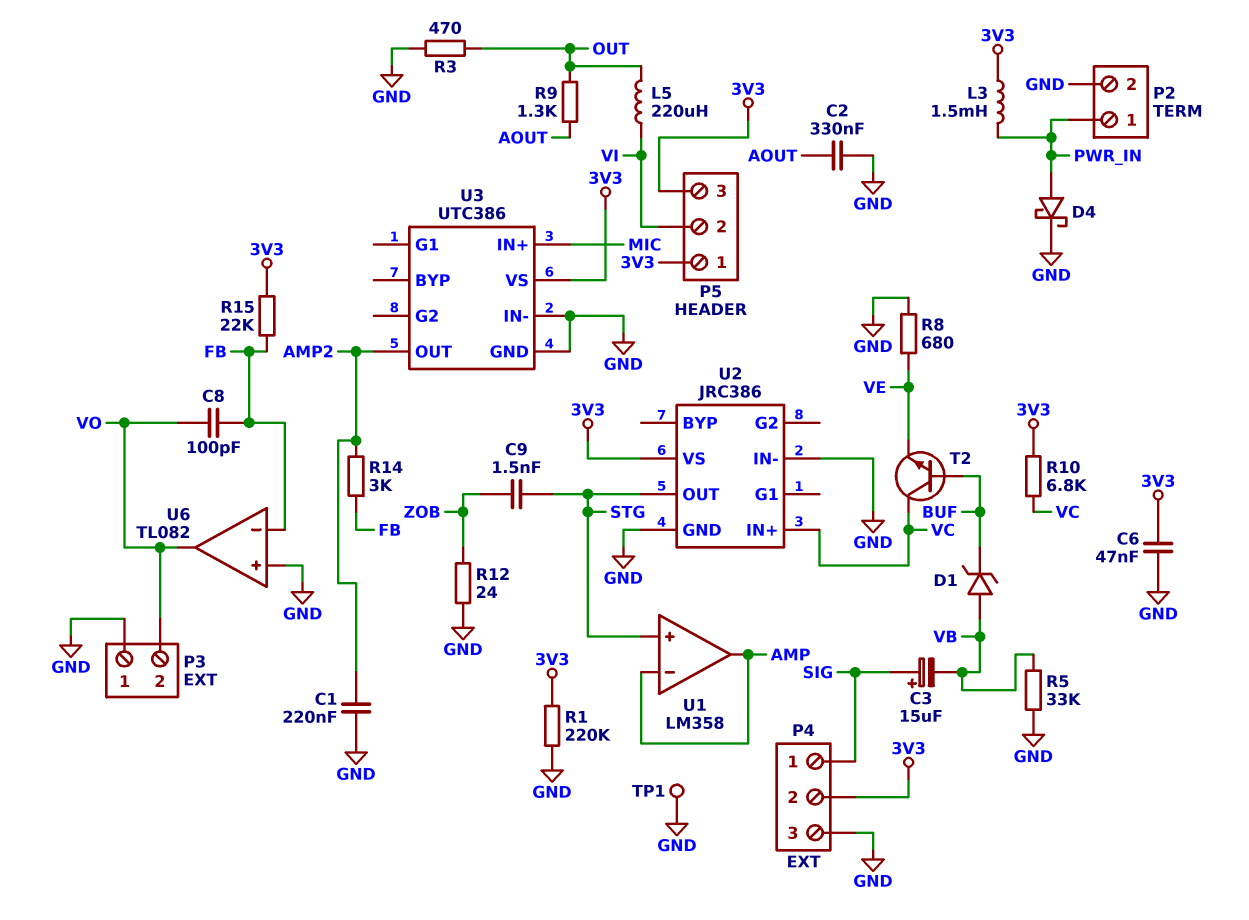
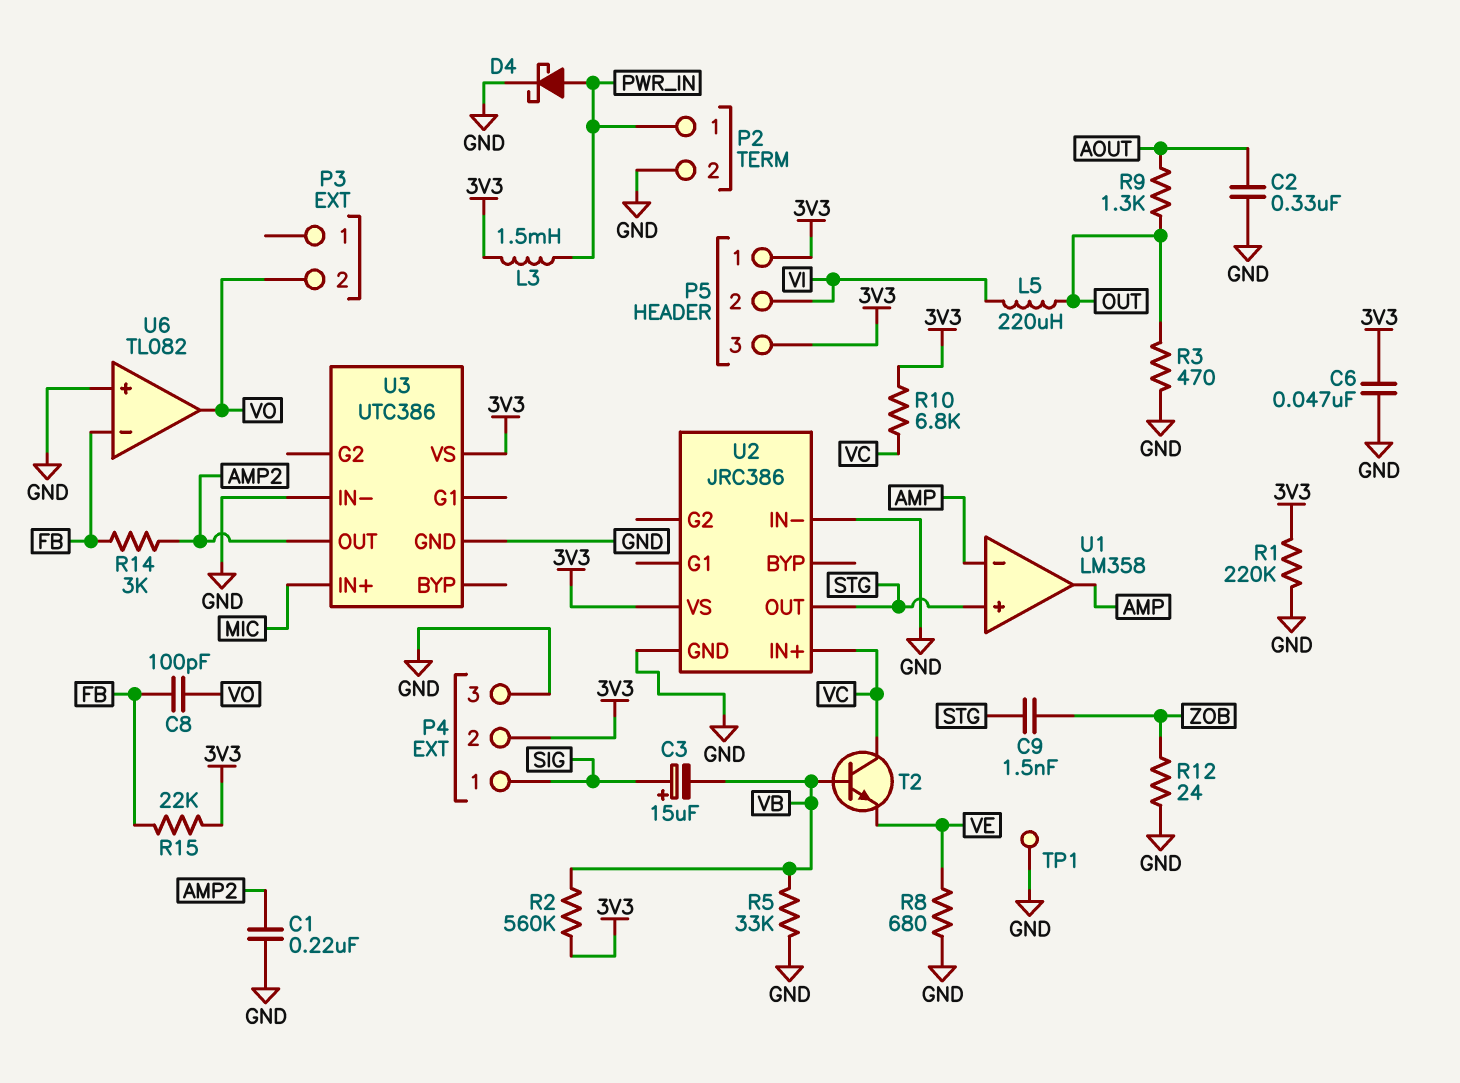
D1: zener (A VB, K BUF) -> none
P3 pin 1: GND -> none
R2: none -> 560k (3V3, VB)
T2: NPN (B BUF, C VC, E VE) -> NPN (B VB, C VC, E VE)

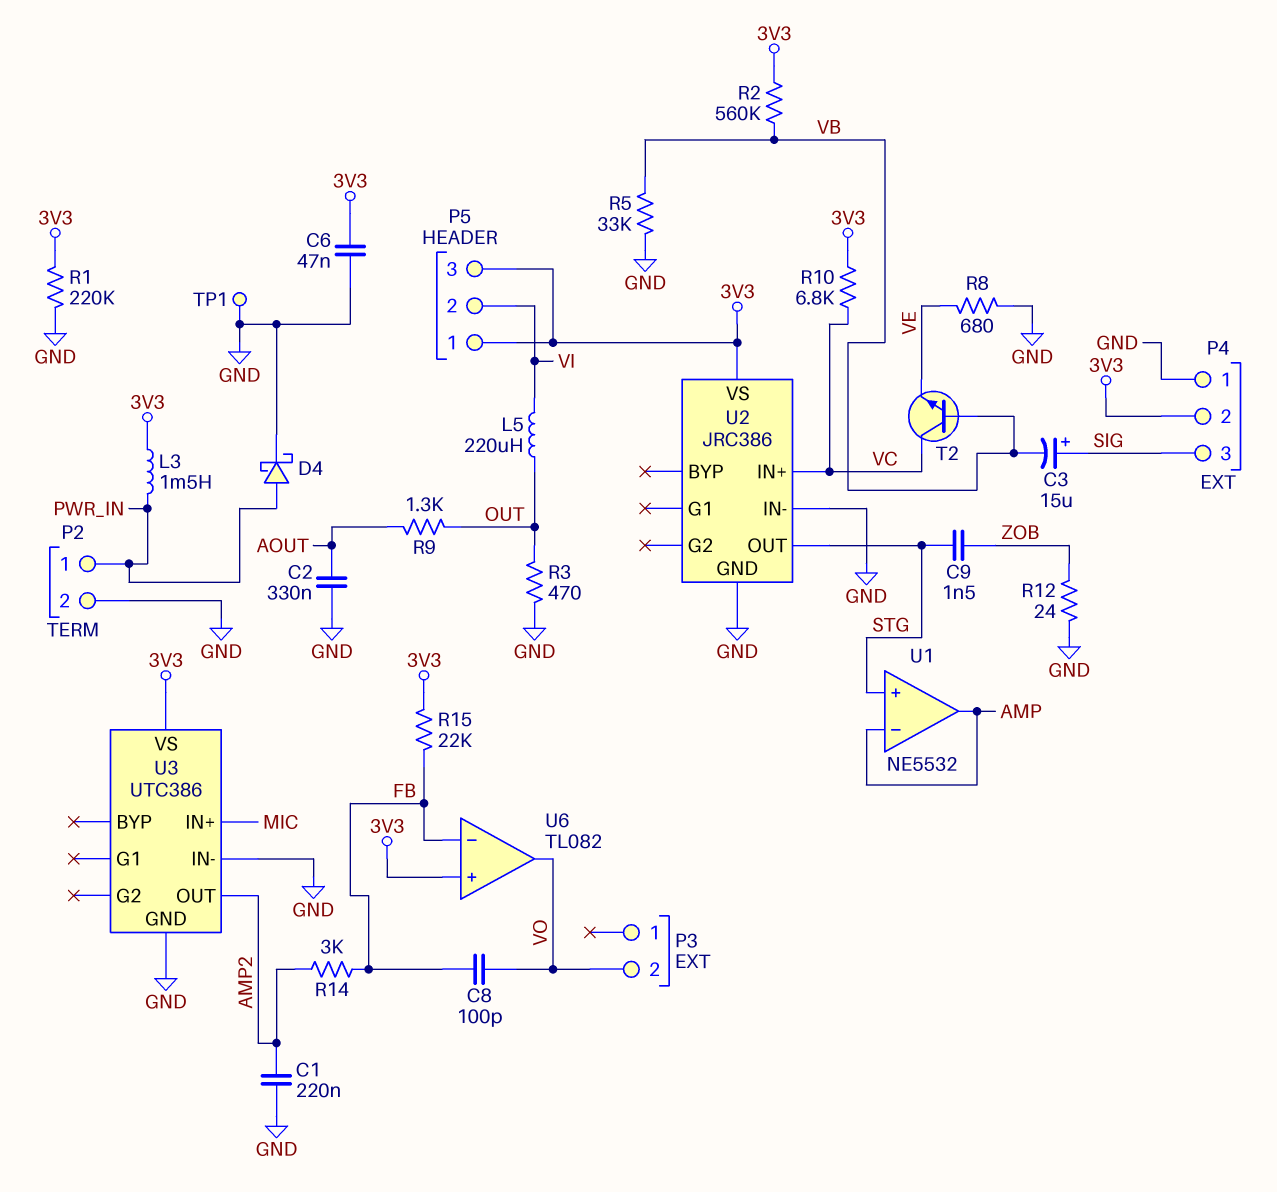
P4 pin 1: SIG -> GND
P4 pin 3: GND -> SIG
U1: LM358 -> NE5532
U6 pin in+: GND -> 3V3

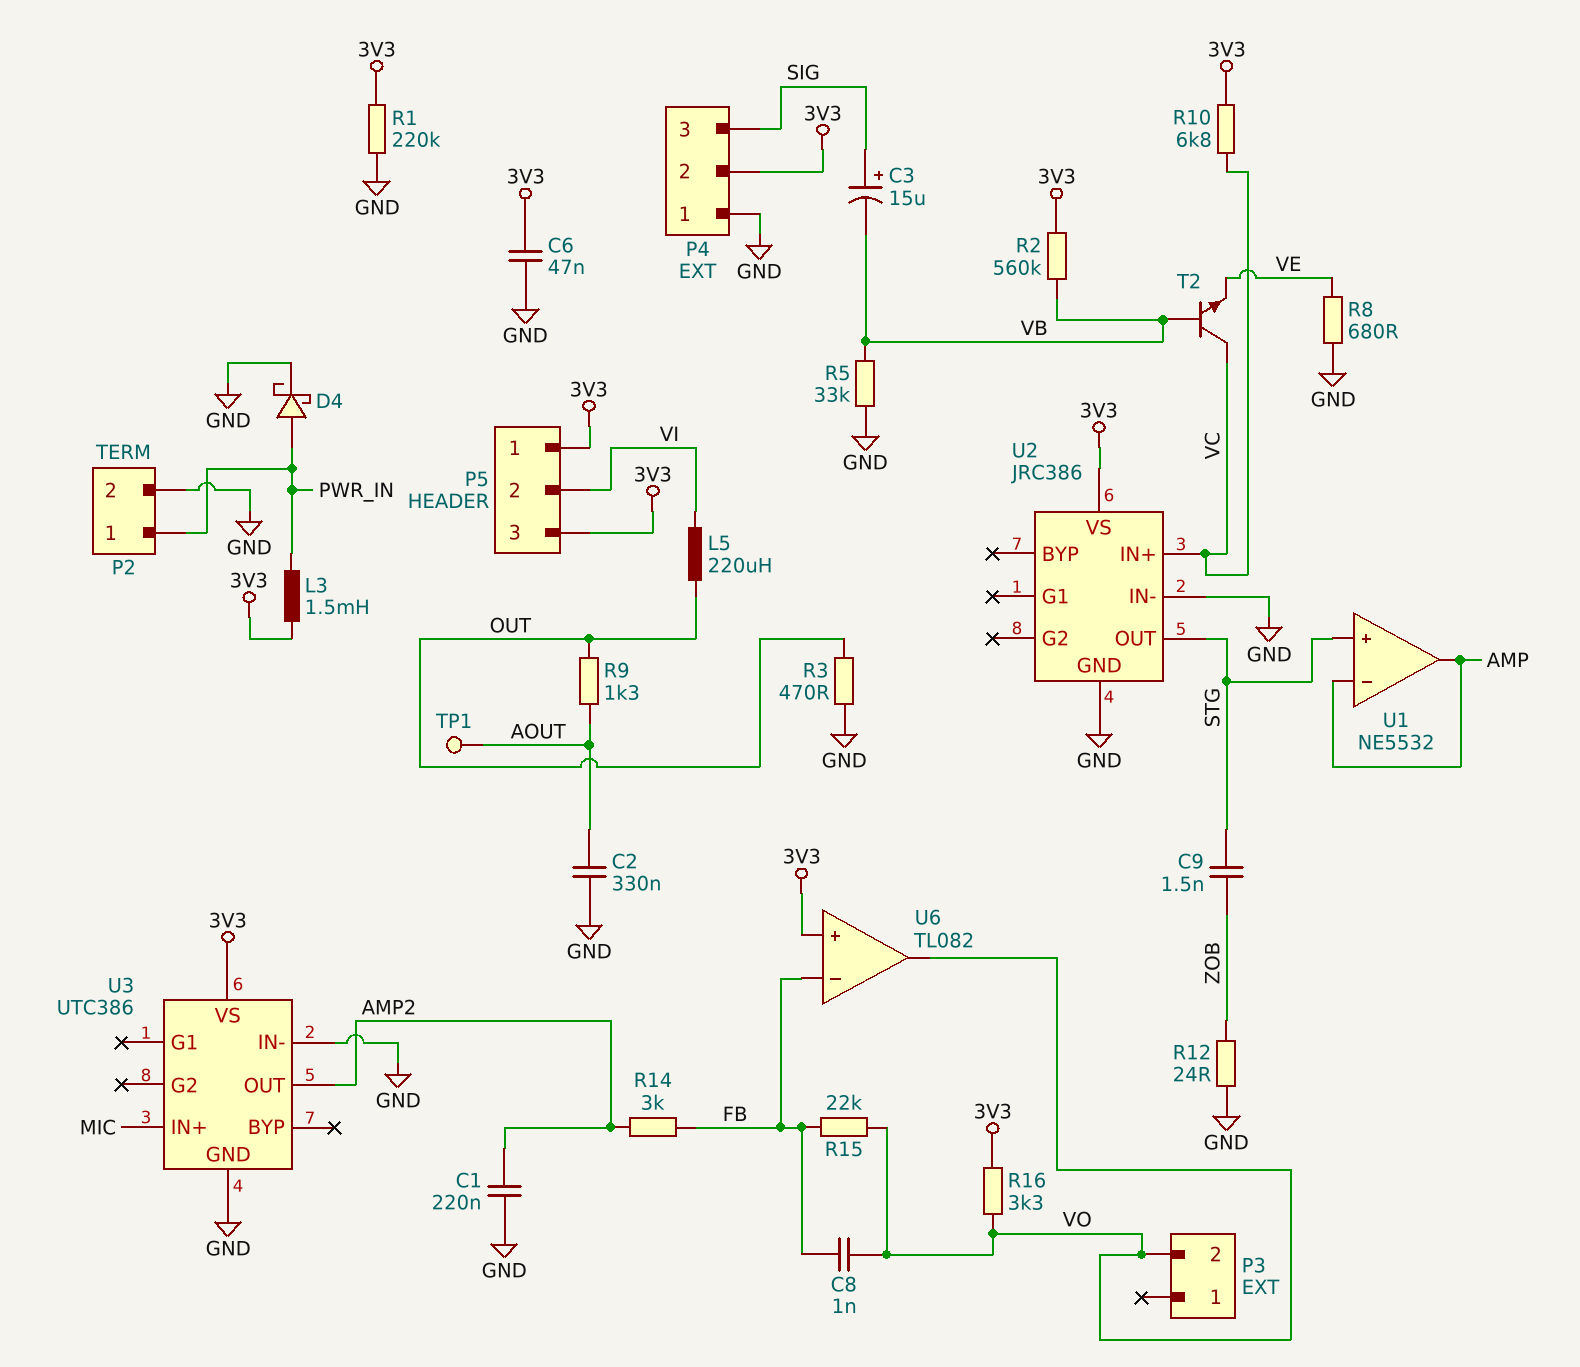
C8: 100pF (FB, VO) -> 1nF (FB, VO)
R15: 22k (3V3, FB) -> 22k (FB, VO)
R16: none -> 3.3k (3V3, VO)
TP1: test point (GND) -> test point (AOUT)

